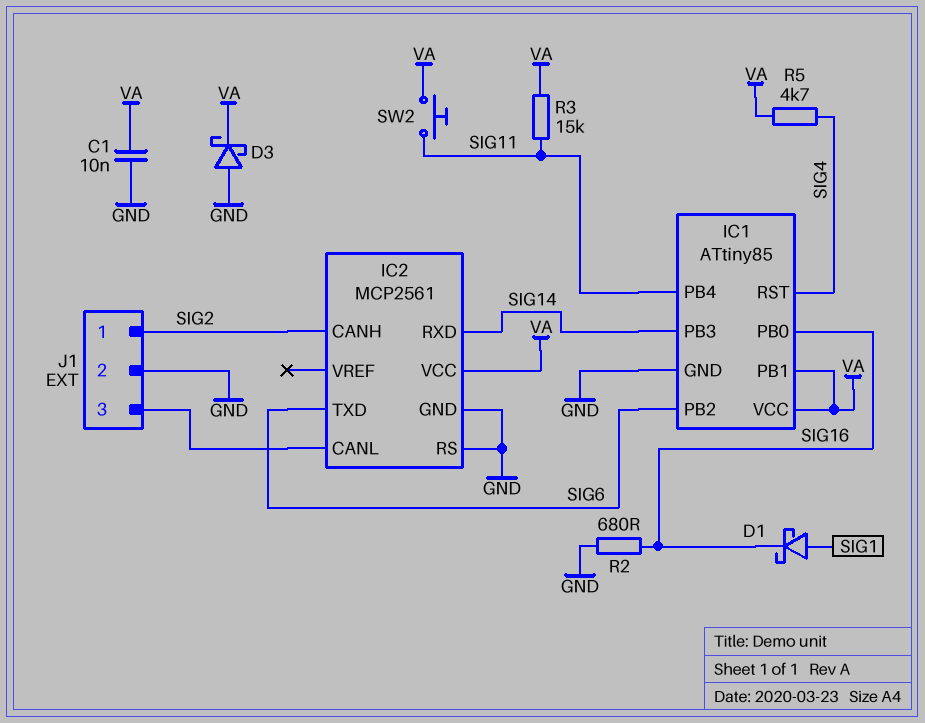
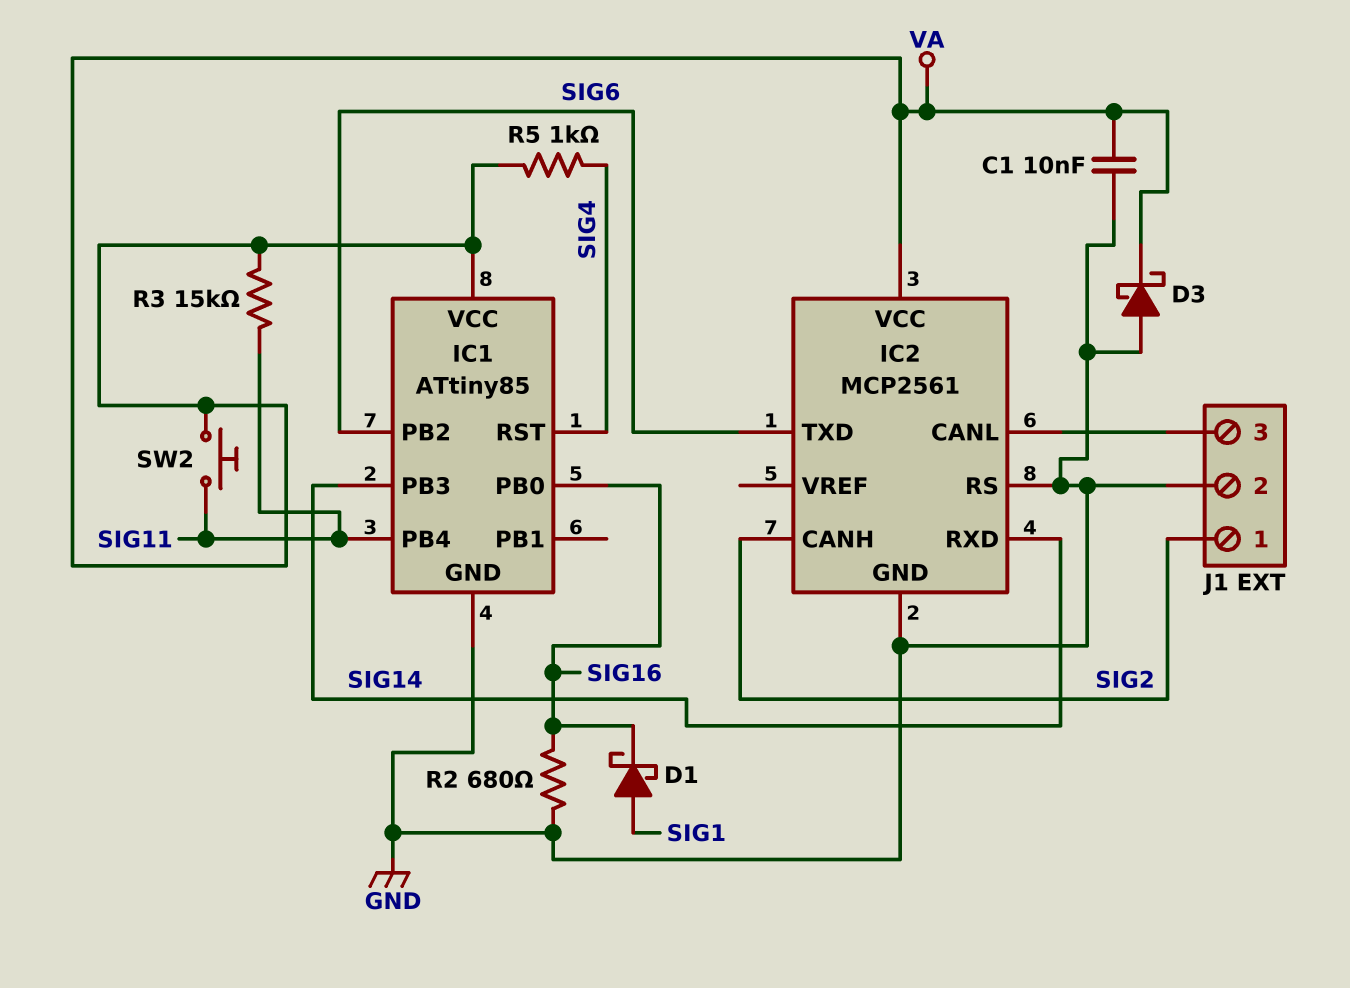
IC1 pin PB1: VA -> none
R5: 4.7k (SIG4, VA) -> 1k (SIG4, VA)

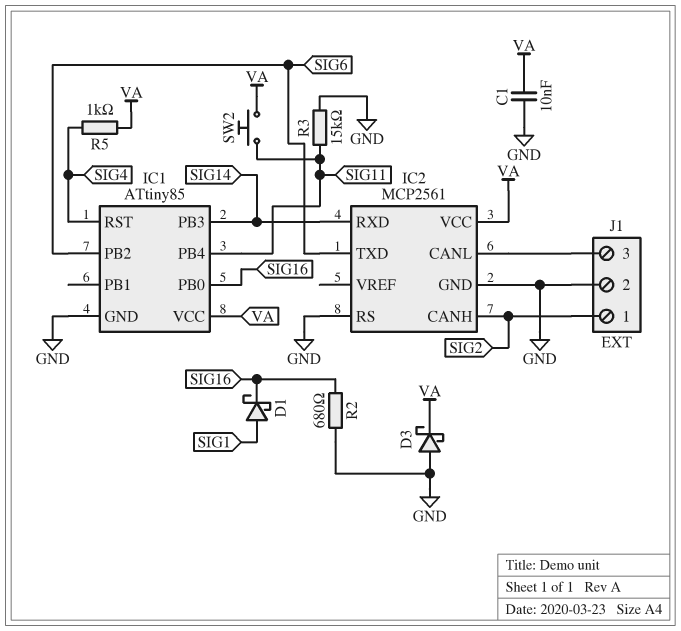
R3: 15k (SIG11, VA) -> 15k (GND, SIG11)

